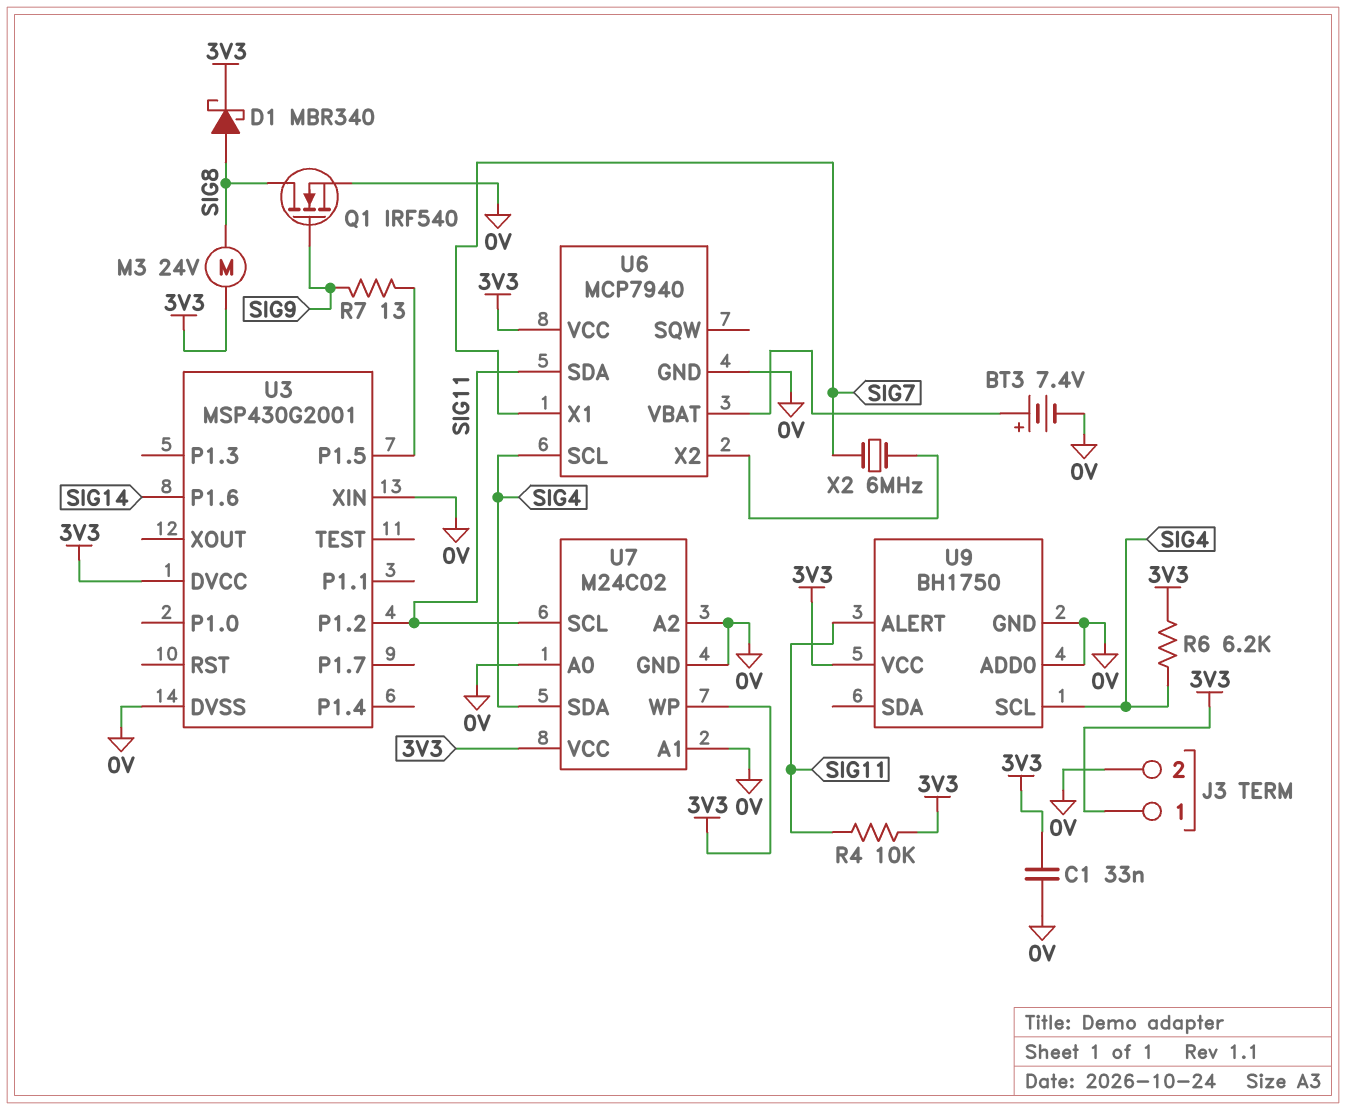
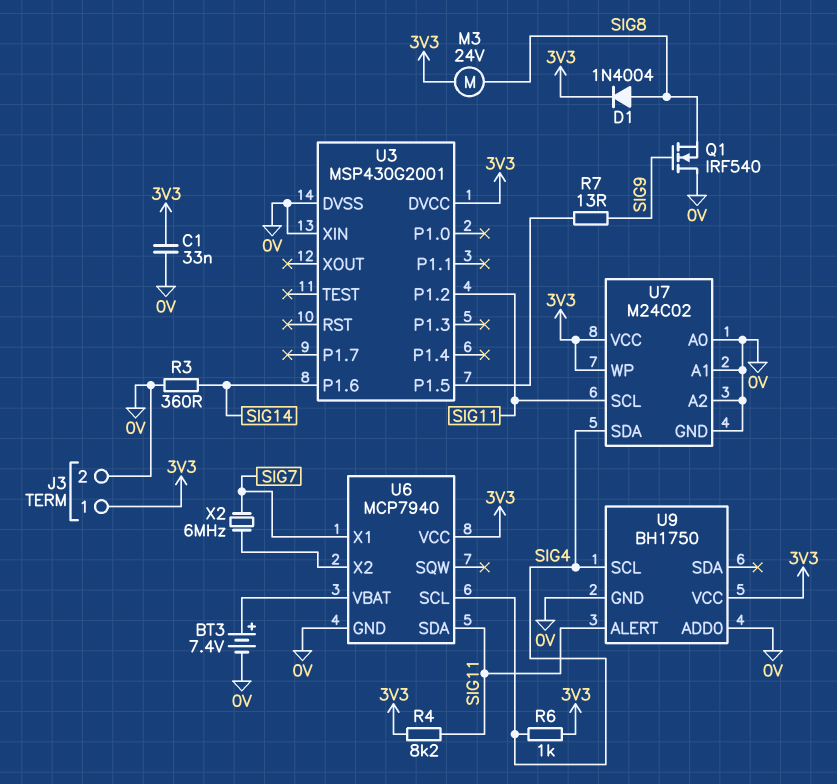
D1: schottky MBR340 (A SIG8, K 3V3) -> diode 1N4004 (A SIG8, K 3V3)
Q1: NMOS IRF540 (G SIG9, D SIG8, S 0V) -> NMOS IRF540 (G SIG9, D 0V, S SIG8)
R3: none -> 360 (0V, SIG14)
R4: 10k (3V3, SIG11) -> 8.2k (3V3, SIG11)
R6: 6.2k (3V3, SIG4) -> 1k (3V3, SIG4)

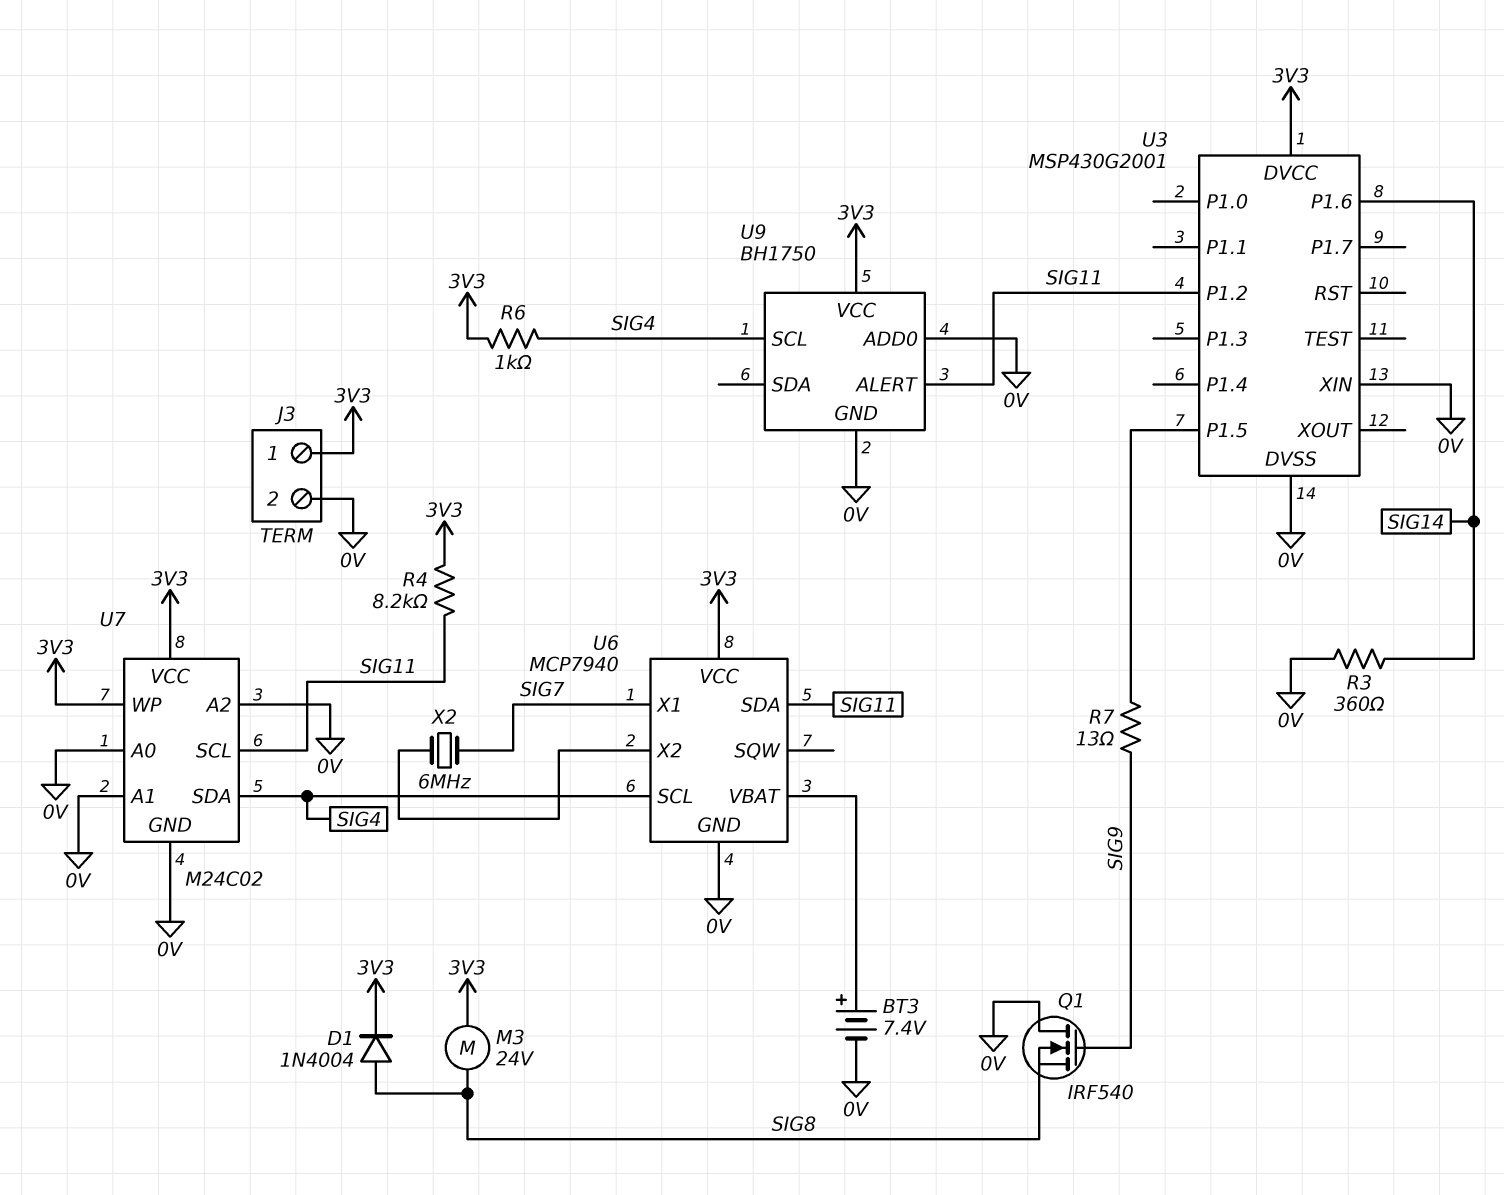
C1: 33nF (0V, 3V3) -> none

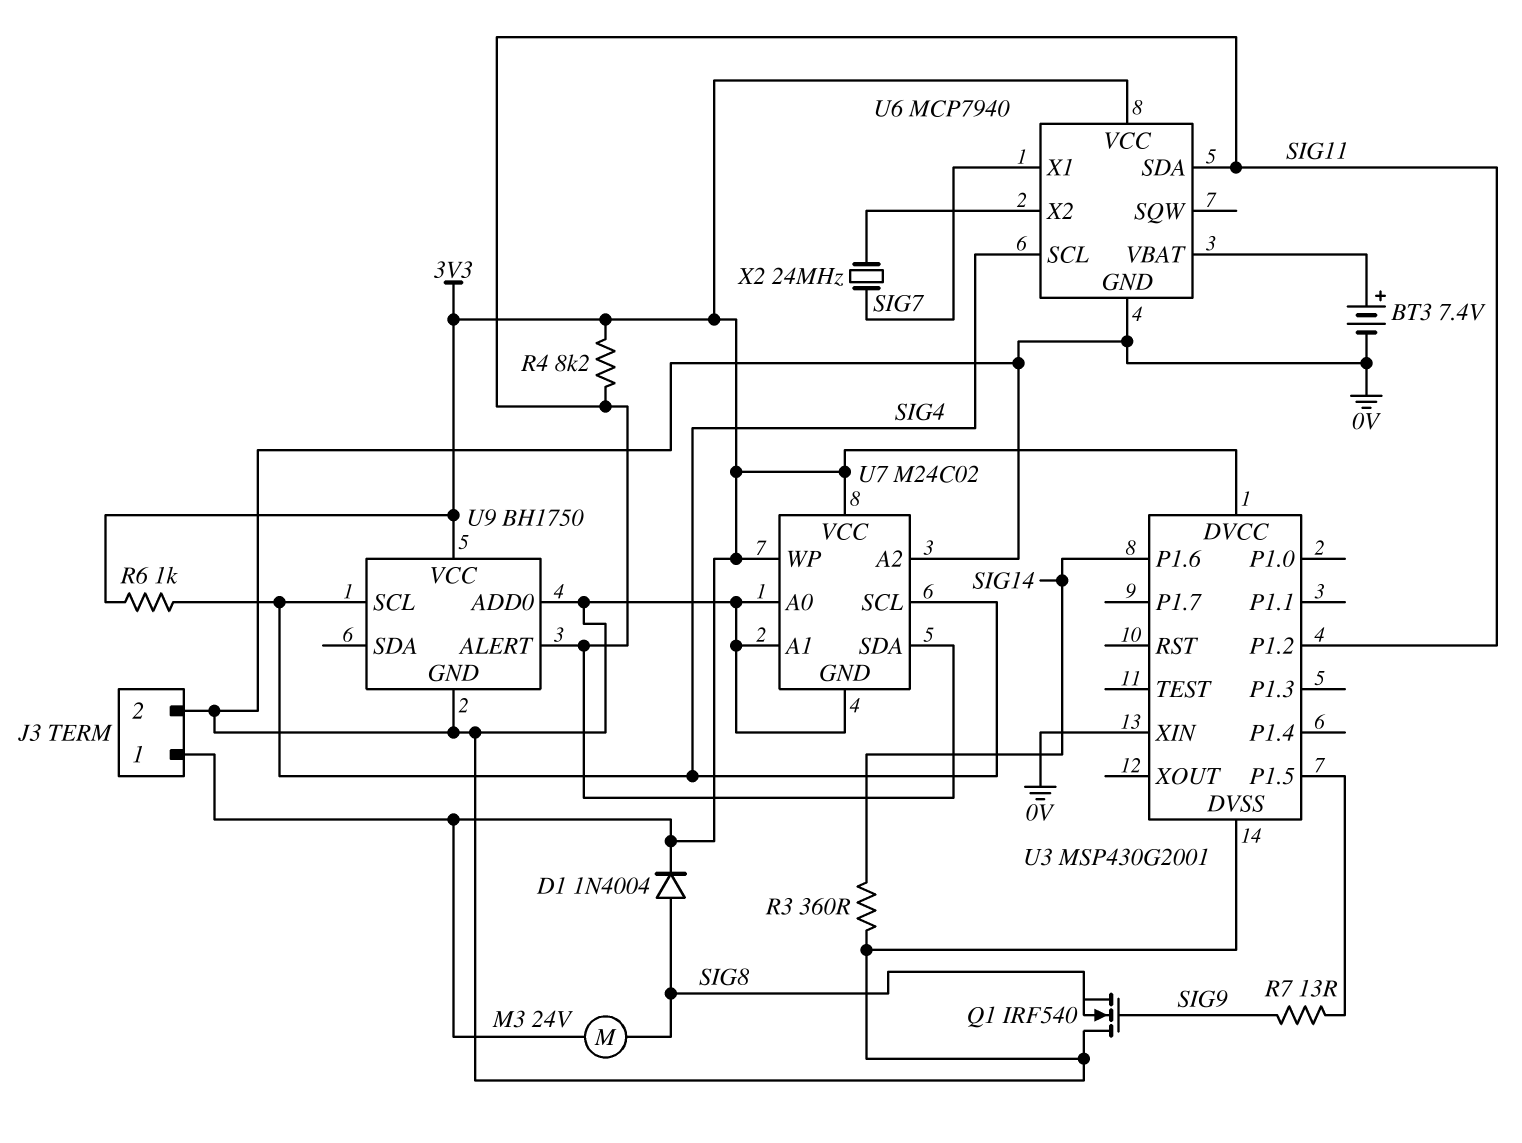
U7 pin SCL: SIG11 -> SIG4
U7 pin SDA: SIG4 -> SIG11
X2: 6MHz (SIG7, U6/X2) -> 24MHz (SIG7, U6/X2)

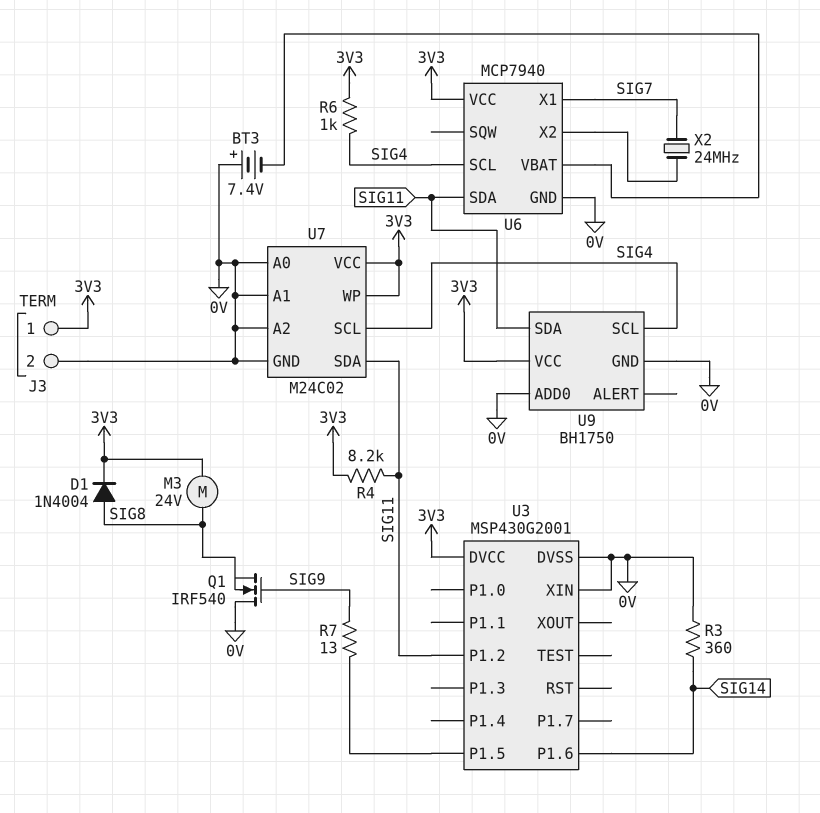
BT3: 7.4V (plus U6/VBAT, minus 0V) -> 7.4V (plus 0V, minus U6/VBAT)
U9 pin ALERT: SIG11 -> none
U9 pin SDA: none -> SIG11

